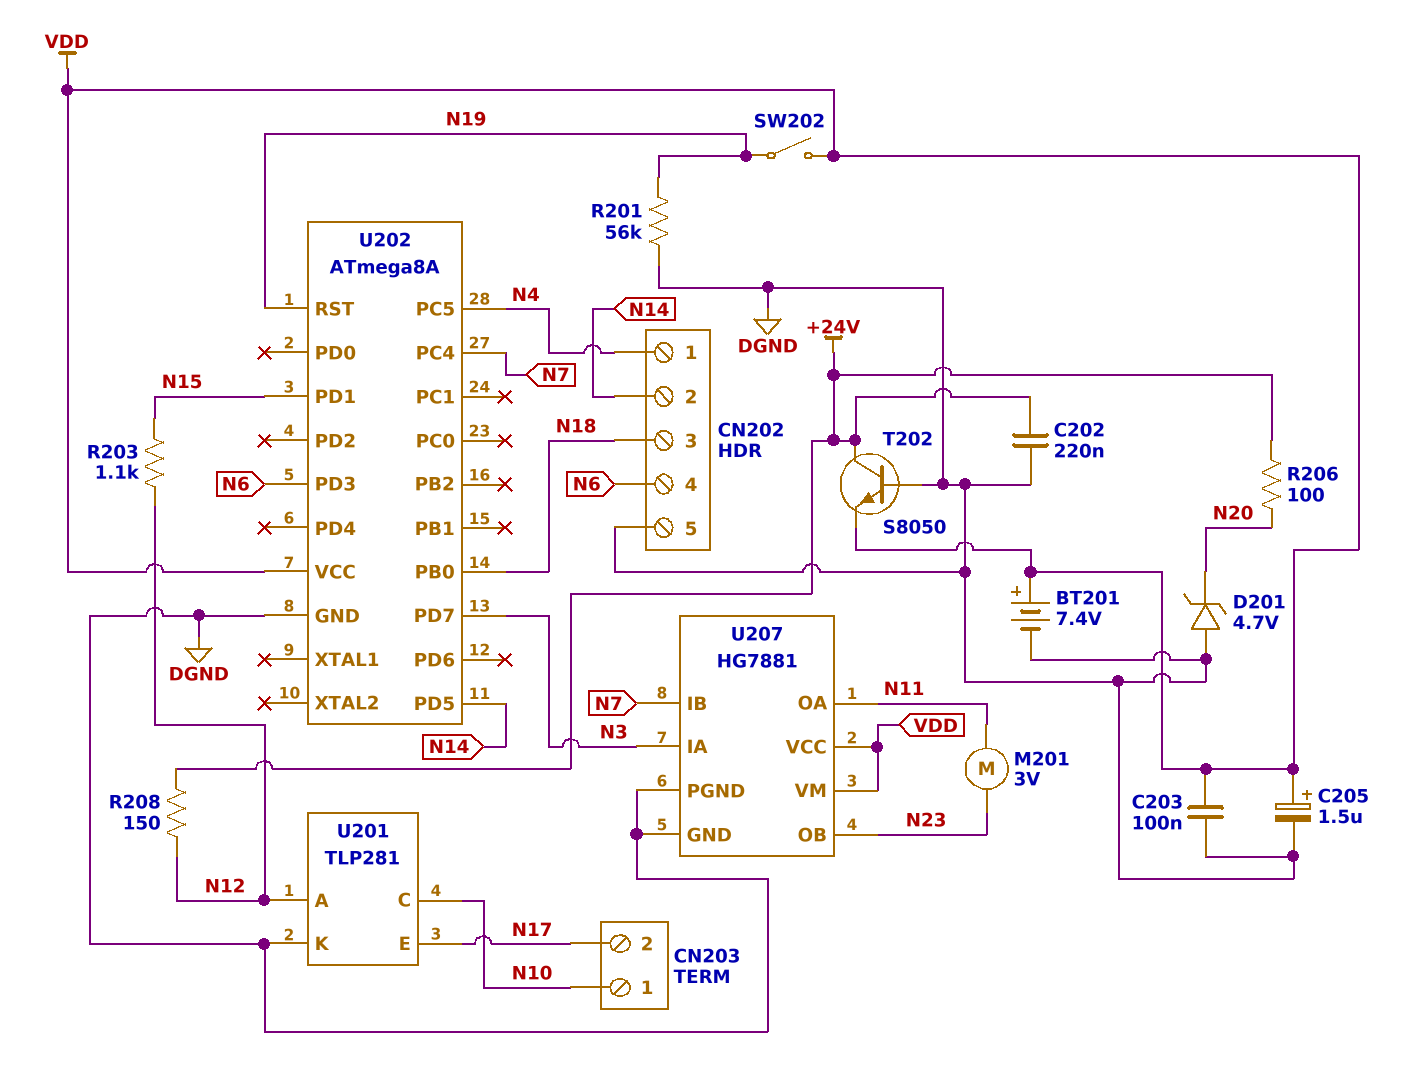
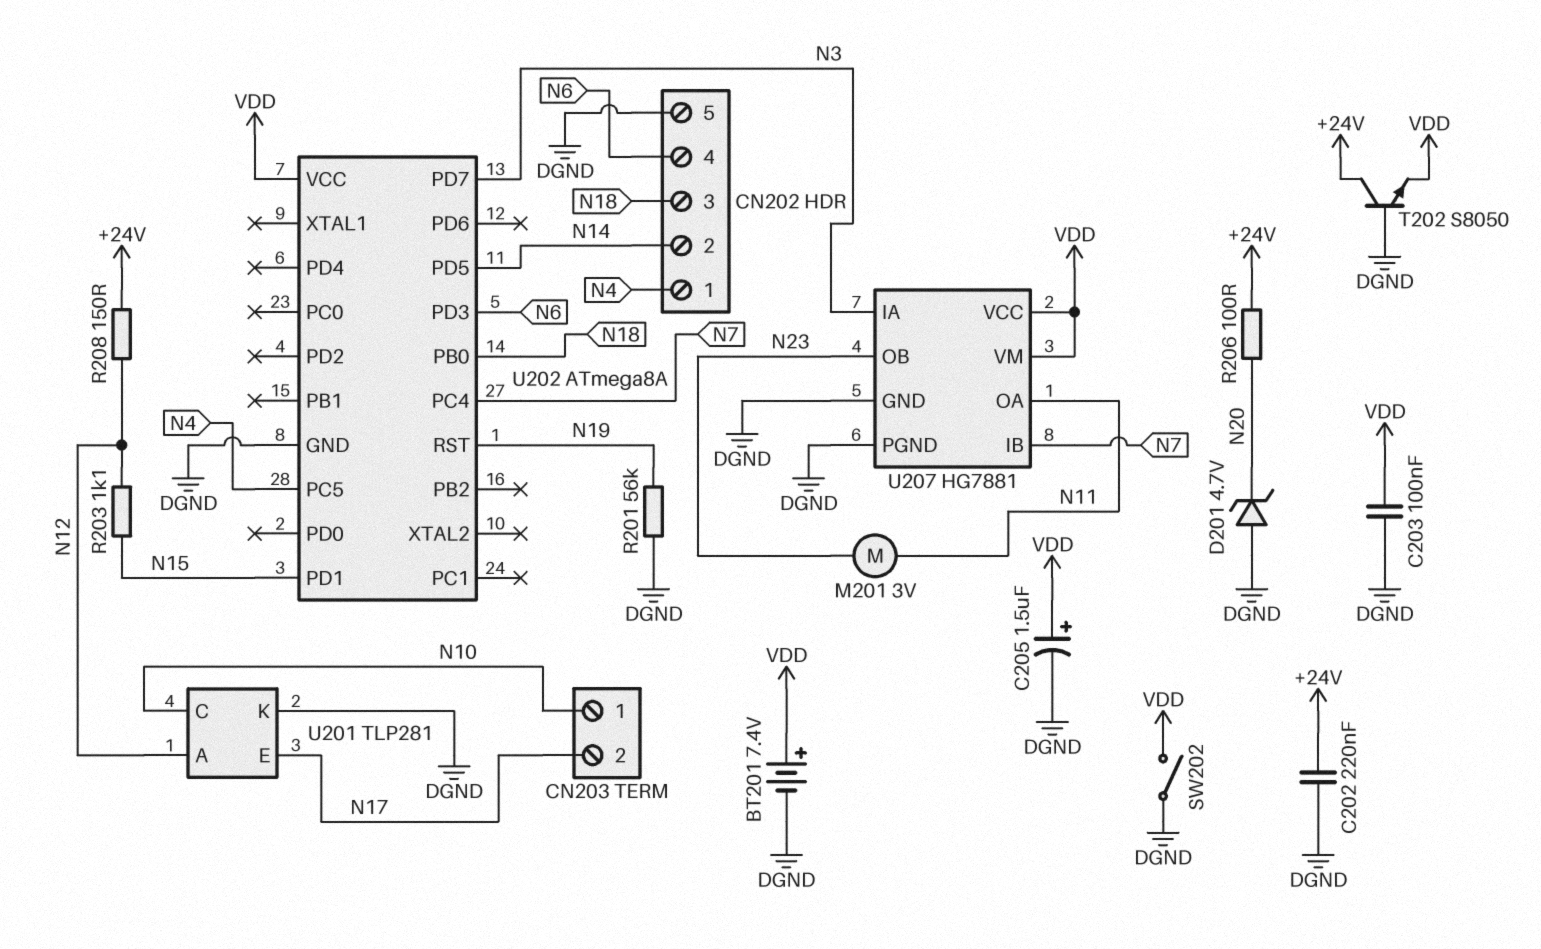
SW202: switch (N19, VDD) -> switch (DGND, VDD)

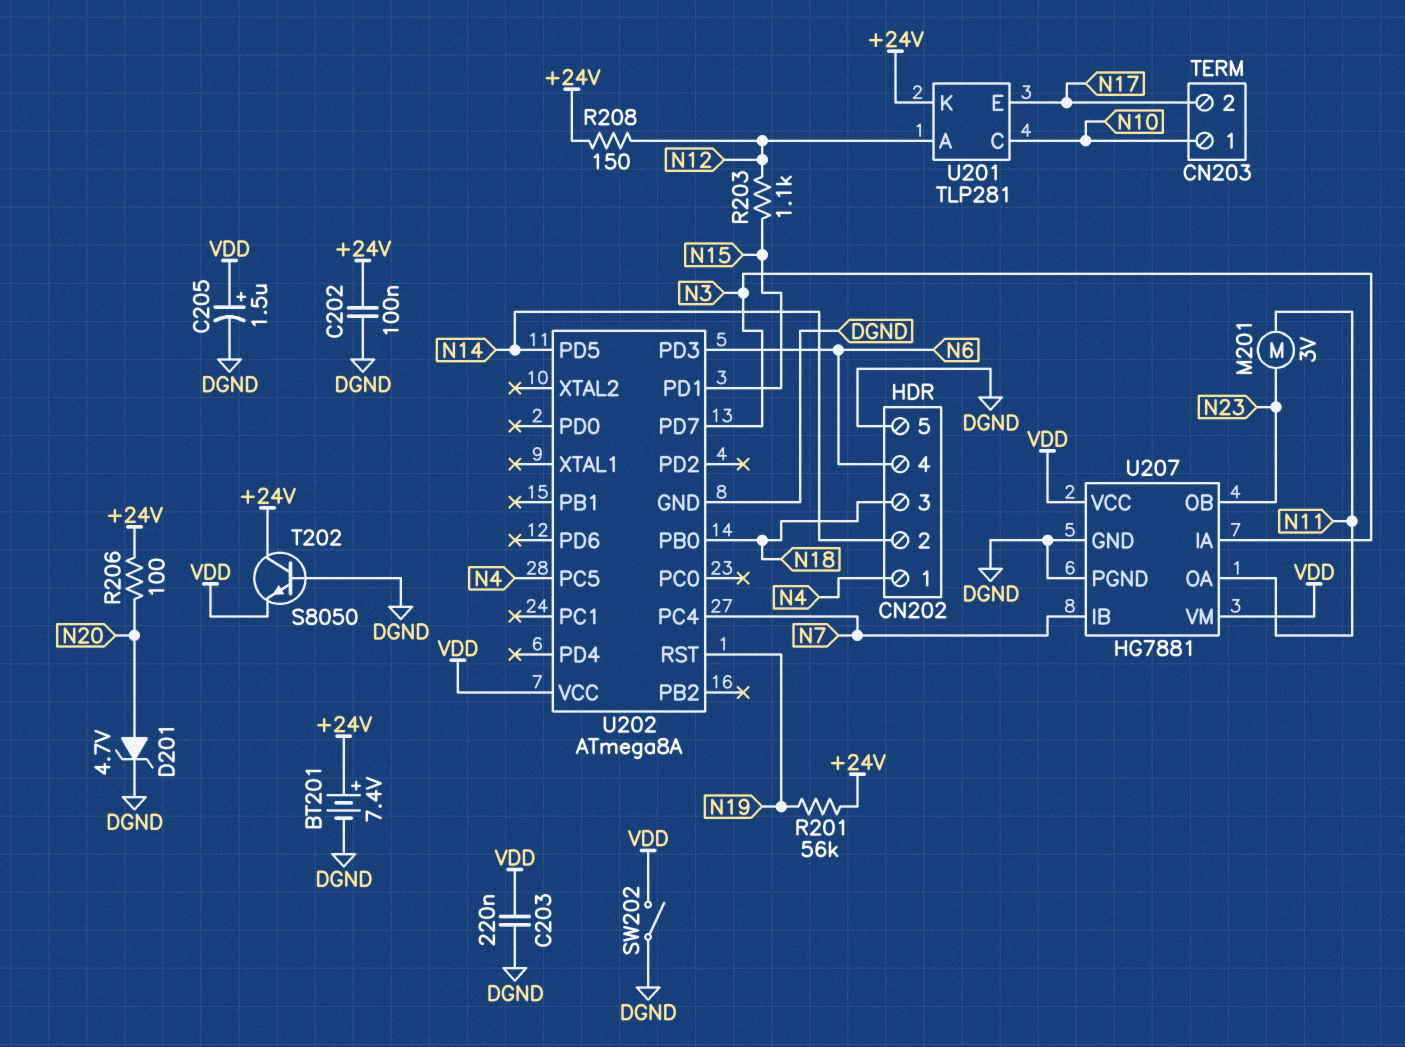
BT201: 7.4V (plus VDD, minus DGND) -> 7.4V (plus +24V, minus DGND)
C202: 220nF (+24V, DGND) -> 100nF (+24V, DGND)
C203: 100nF (DGND, VDD) -> 220nF (DGND, VDD)
D201: zener 4.7V (A DGND, K N20) -> zener 4.7V (A N20, K DGND)
R201: 56k (DGND, N19) -> 56k (+24V, N19)
U201 pin K: DGND -> +24V

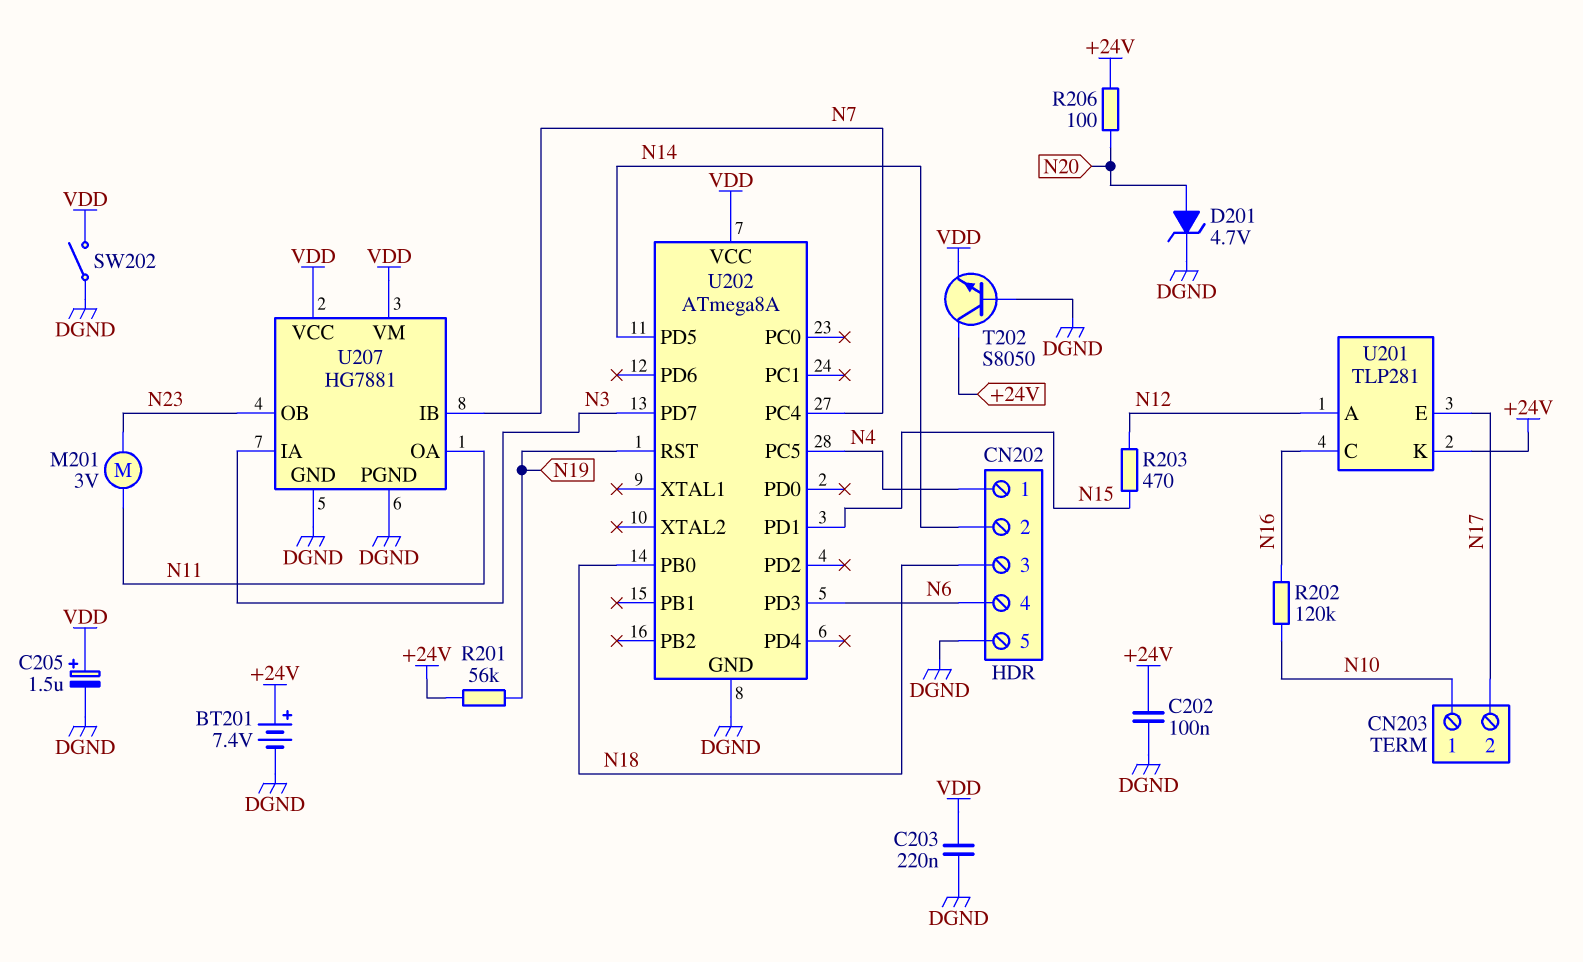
R202: none -> 120k (N10, N16)
R203: 1.1k (N12, N15) -> 470 (N12, N15)
R208: 150 (+24V, N12) -> none
U201 pin C: N10 -> N16

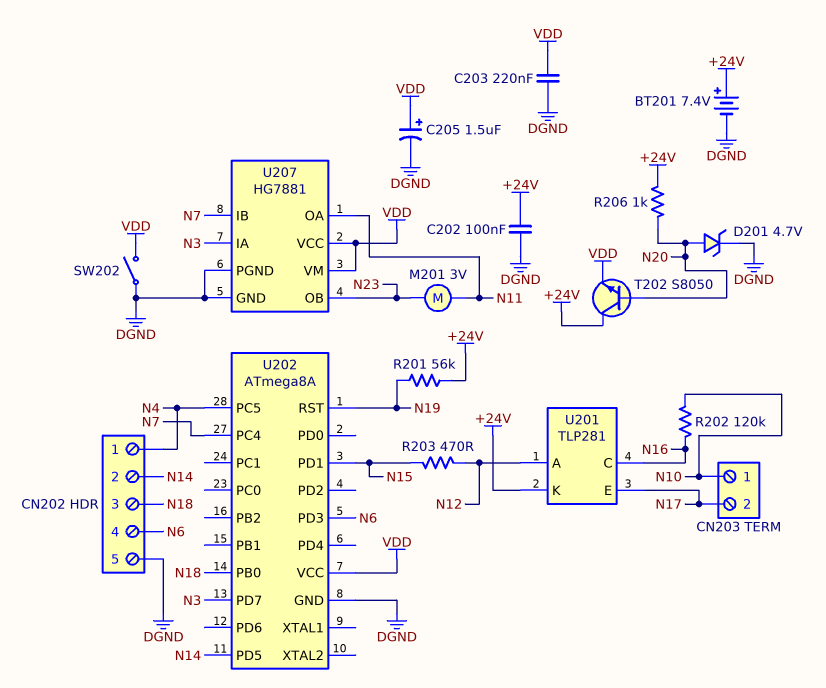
R206: 100 (+24V, N20) -> 1k (+24V, N20)
T202: NPN S8050 (B DGND, C +24V, E VDD) -> NPN S8050 (B N20, C +24V, E VDD)

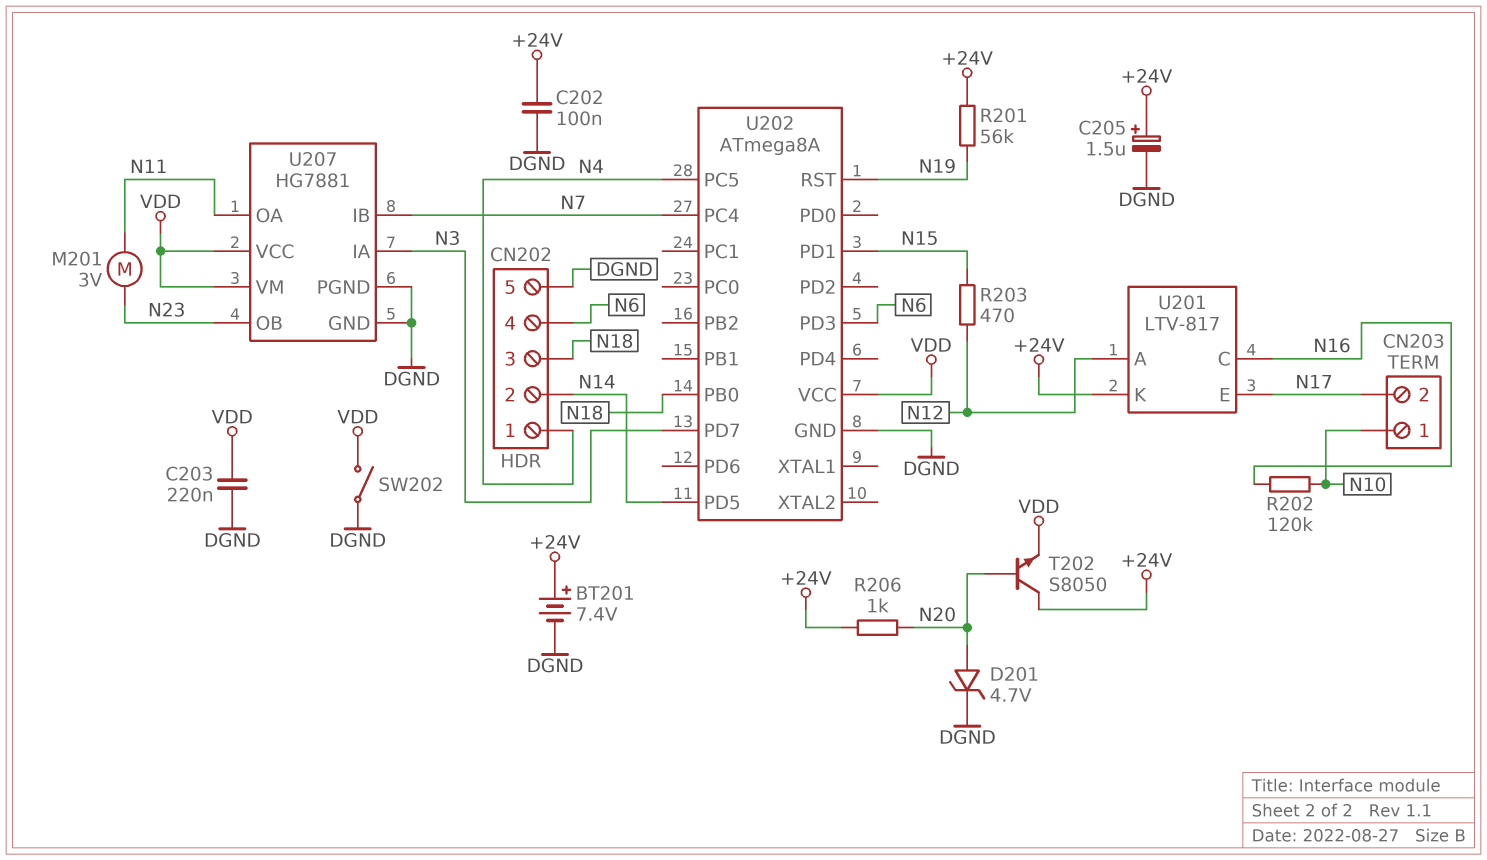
C205: 1.5uF (plus VDD, minus DGND) -> 1.5uF (plus +24V, minus DGND)
U201: TLP281 -> LTV-817

